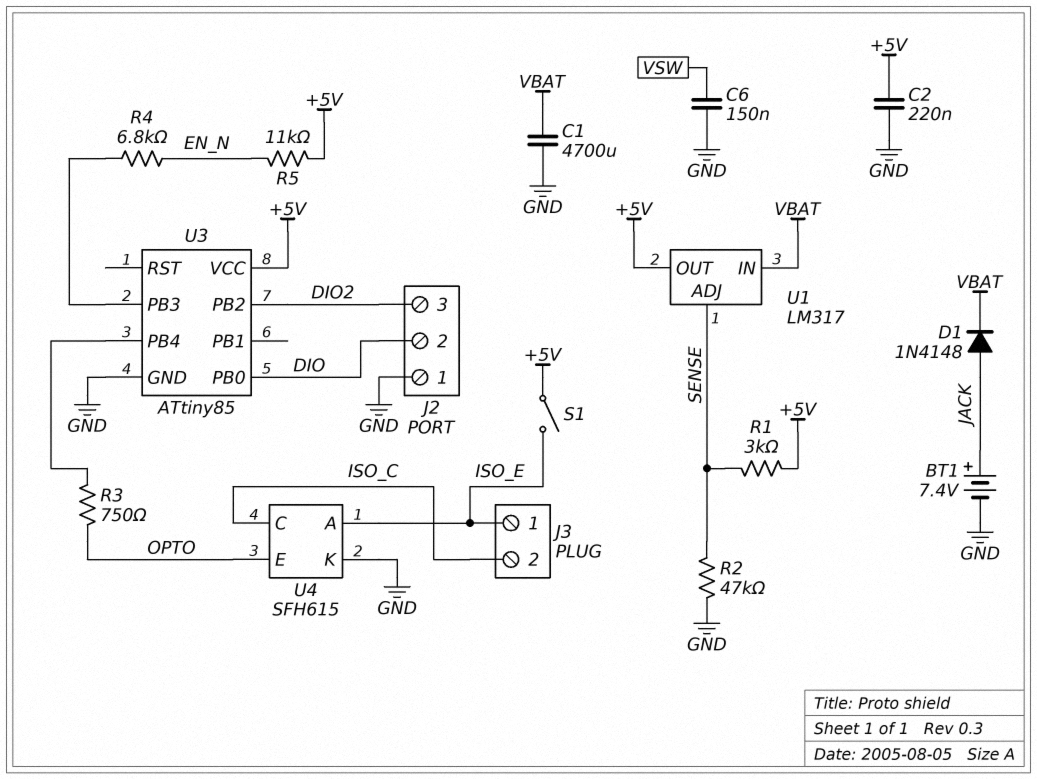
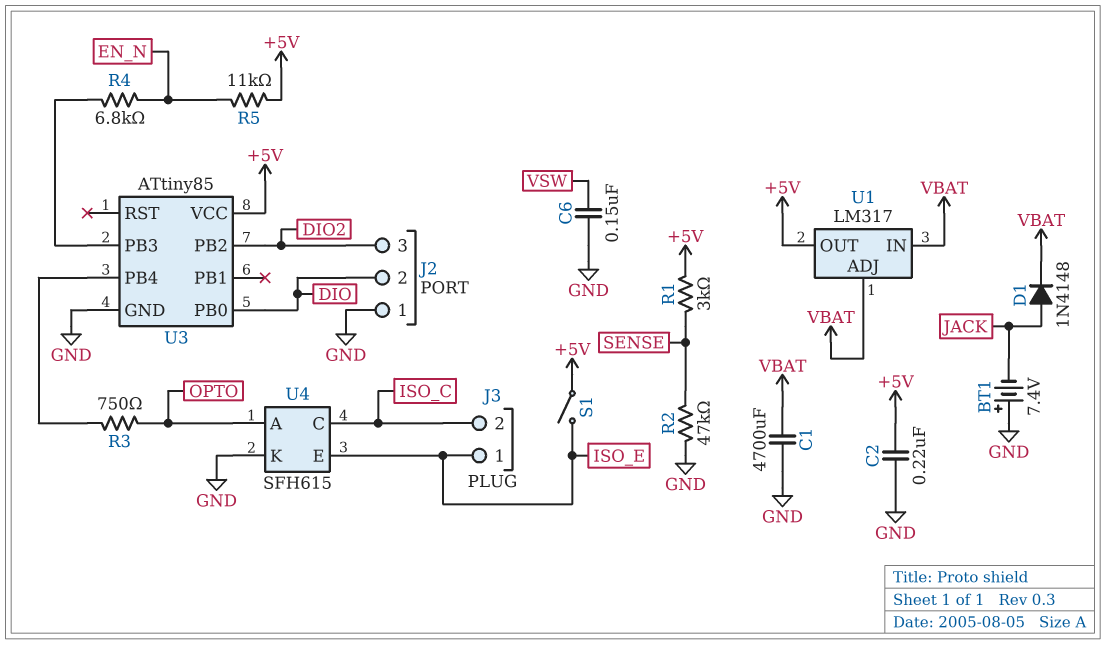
BT1: 7.4V (plus JACK, minus GND) -> 7.4V (plus GND, minus JACK)
U1 pin ADJ: SENSE -> VBAT
U4 pin A: ISO_E -> OPTO
U4 pin E: OPTO -> ISO_E

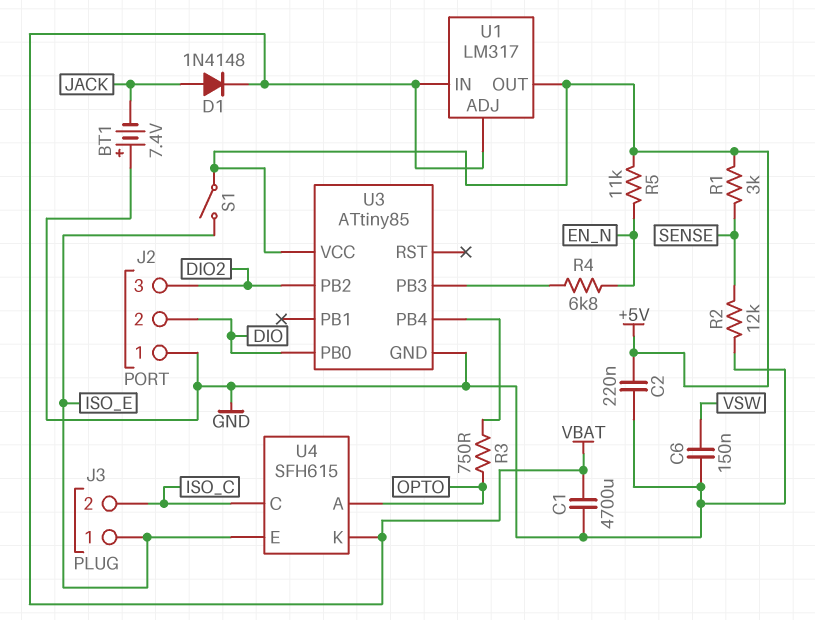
R2: 47k (GND, SENSE) -> 12k (GND, SENSE)
U4 pin K: GND -> VBAT

